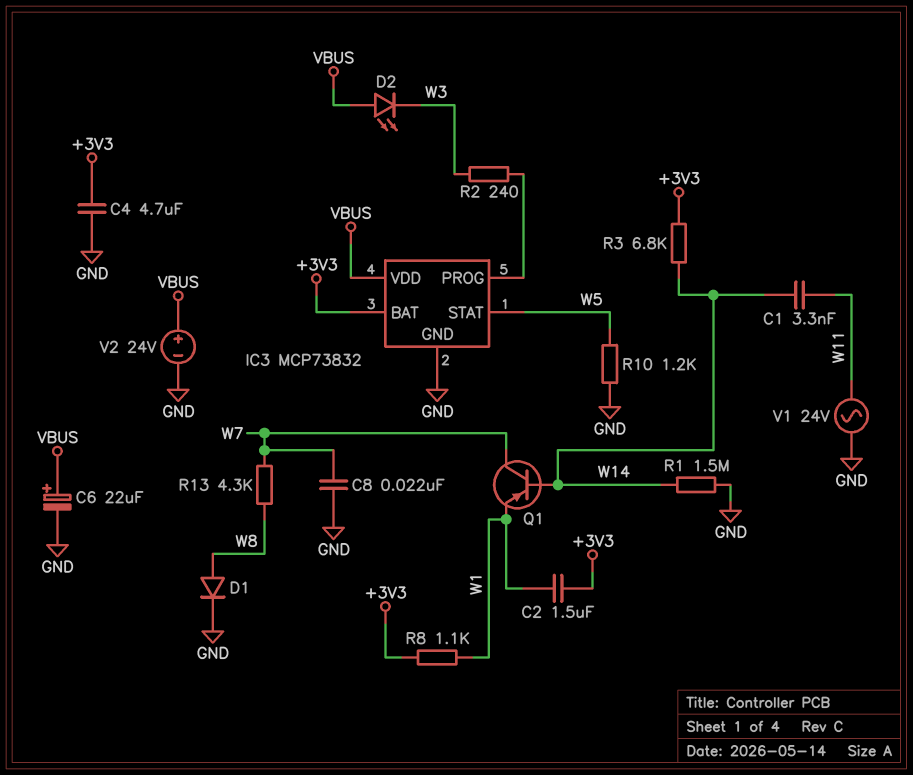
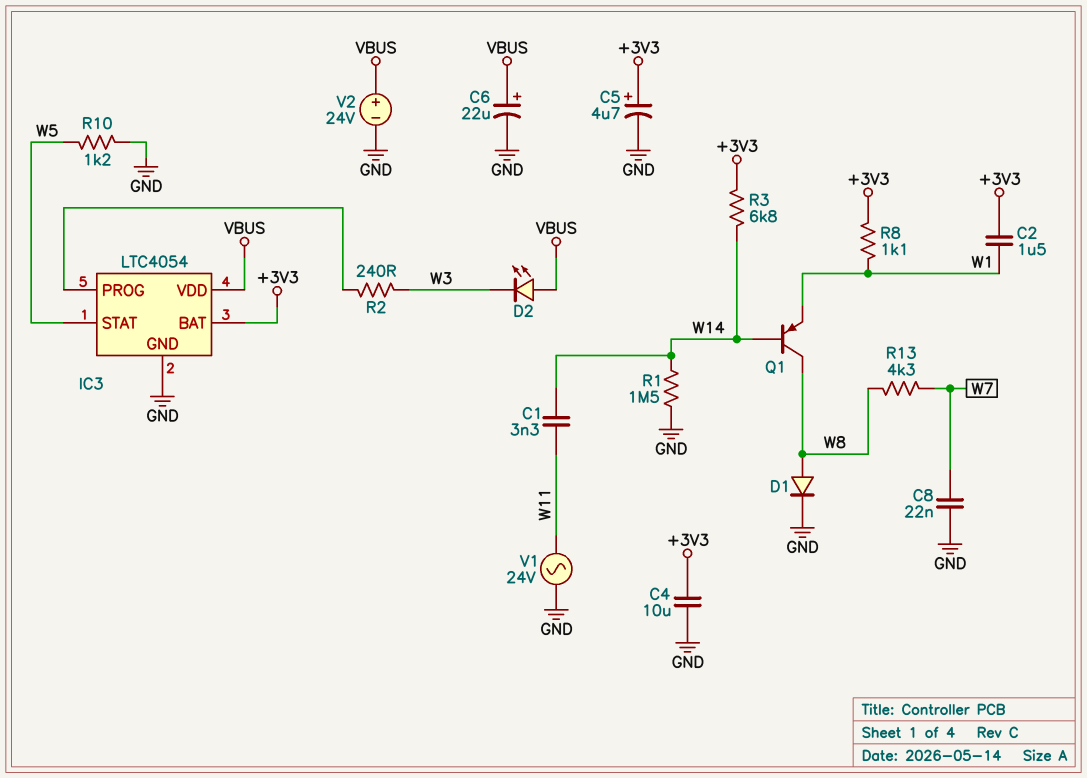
C4: 4.7uF (+3V3, GND) -> 10uF (+3V3, GND)
C5: none -> 4.7uF (plus +3V3, minus GND)
IC3: MCP73832 -> LTC4054
Q1: PNP (B W14, C W7, E W1) -> PNP (B W14, C W8, E W1)

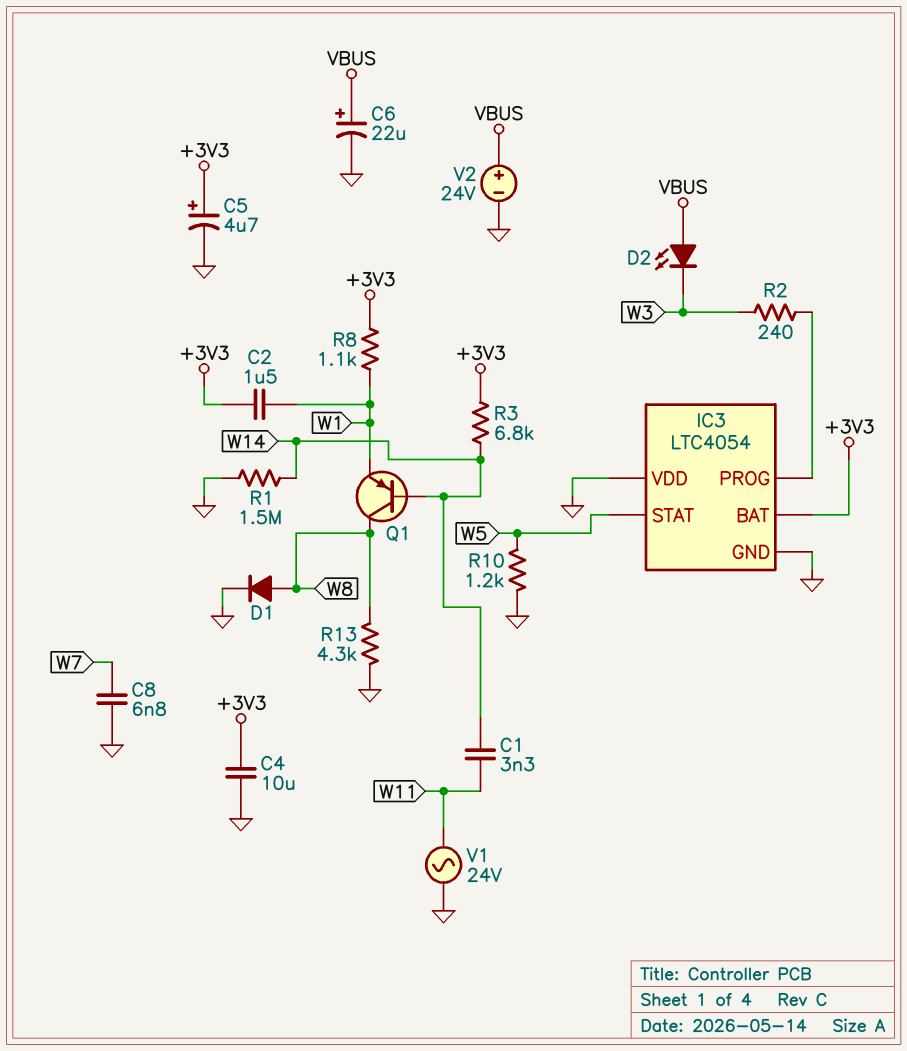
C8: 22nF (GND, W7) -> 6.8nF (GND, W7)
IC3 pin VDD: VBUS -> GND
R13: 4.3k (W7, W8) -> 4.3k (GND, W8)

